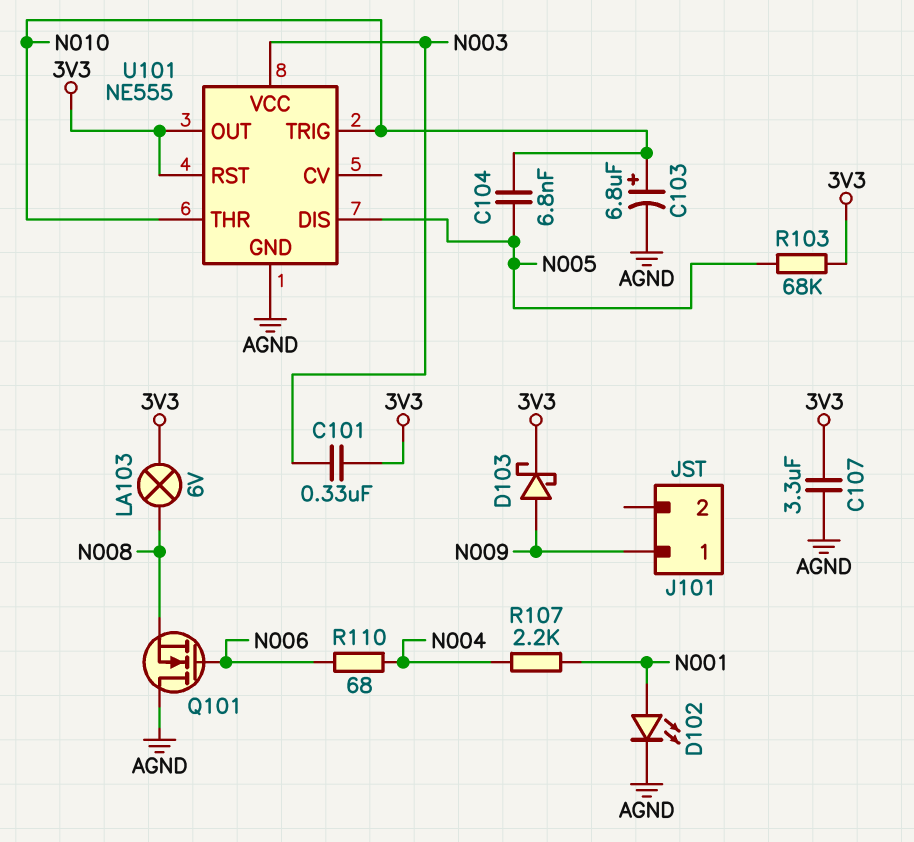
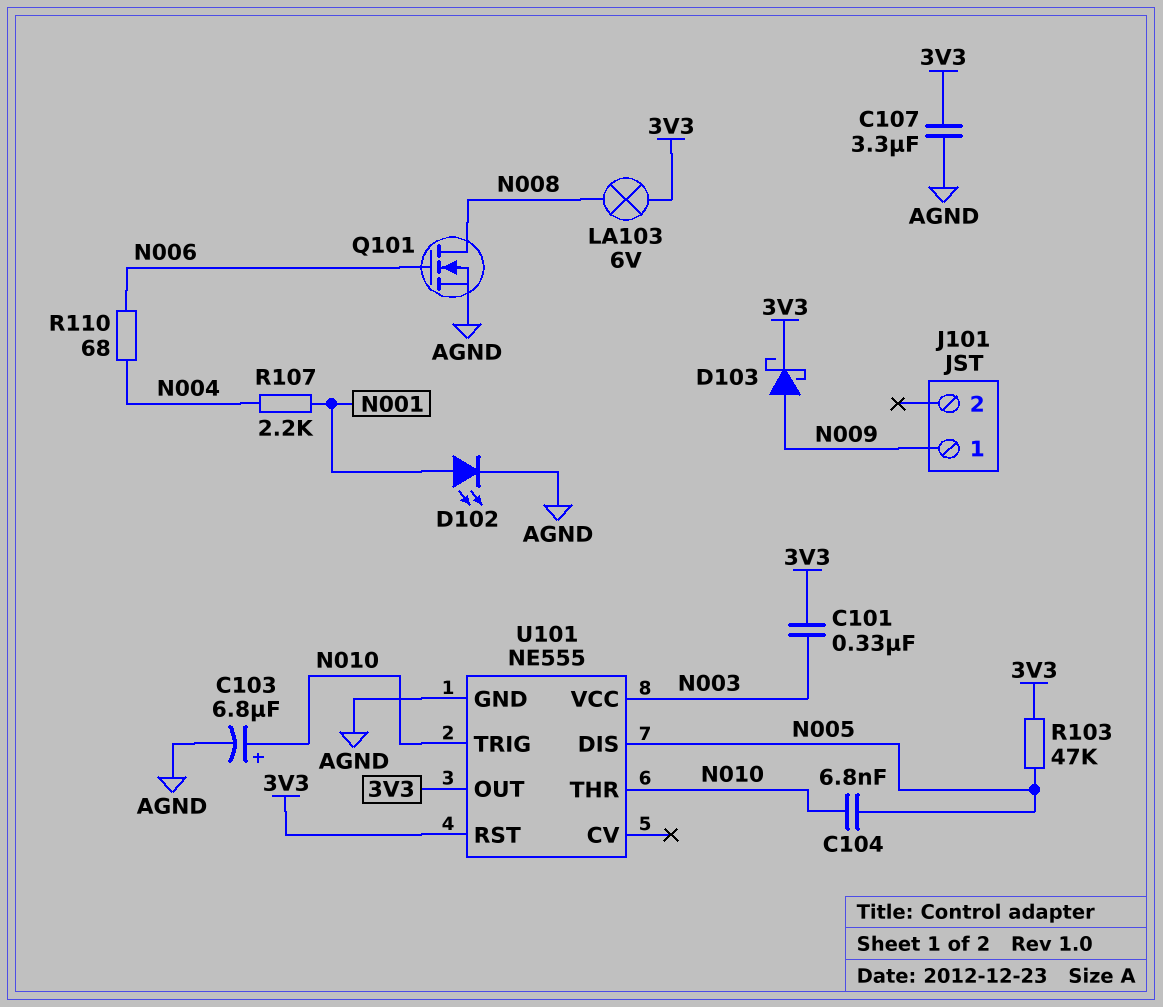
Q101: NMOS (G N006, D AGND, S N008) -> NMOS (G N006, D N008, S AGND)
R103: 68k (3V3, N005) -> 47k (3V3, N005)

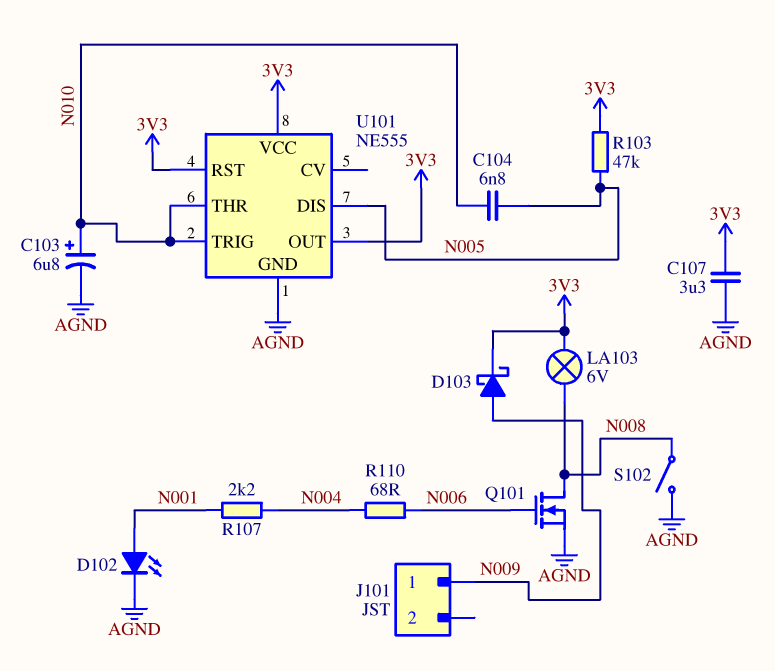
C101: 330nF (3V3, N003) -> none
S102: none -> switch (AGND, N008)
U101 pin VCC: N003 -> 3V3

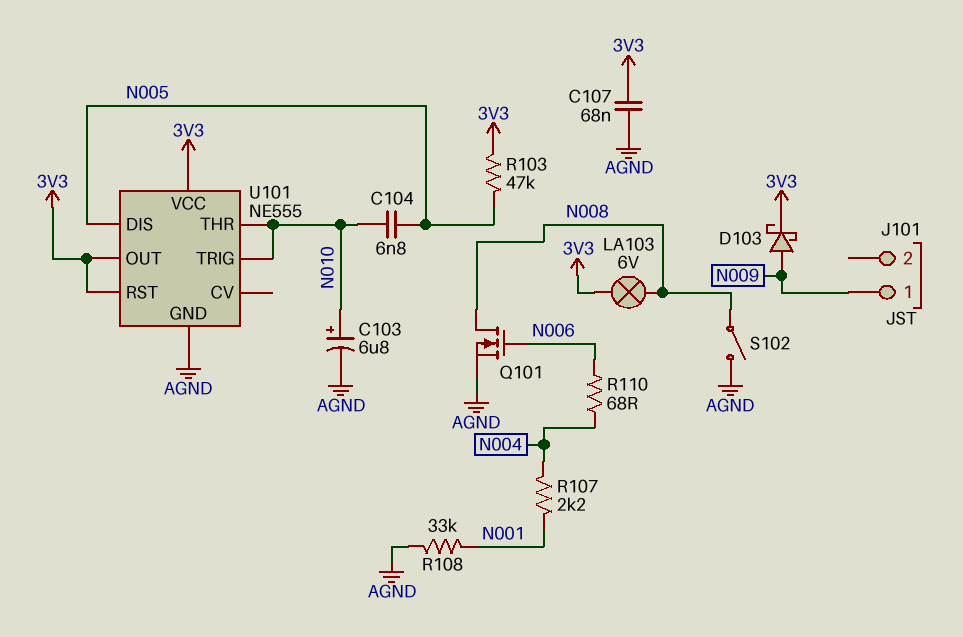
C107: 3.3uF (3V3, AGND) -> 68nF (3V3, AGND)
D102: LED (A N001, K AGND) -> none
R108: none -> 33k (AGND, N001)

